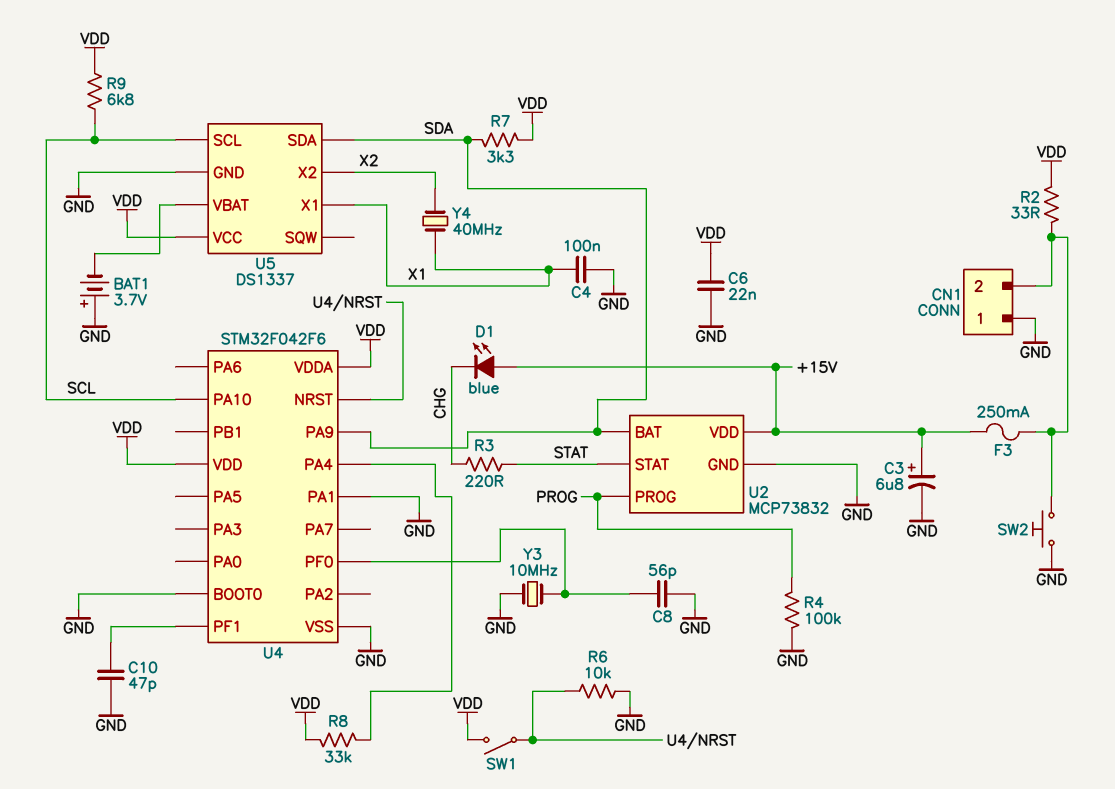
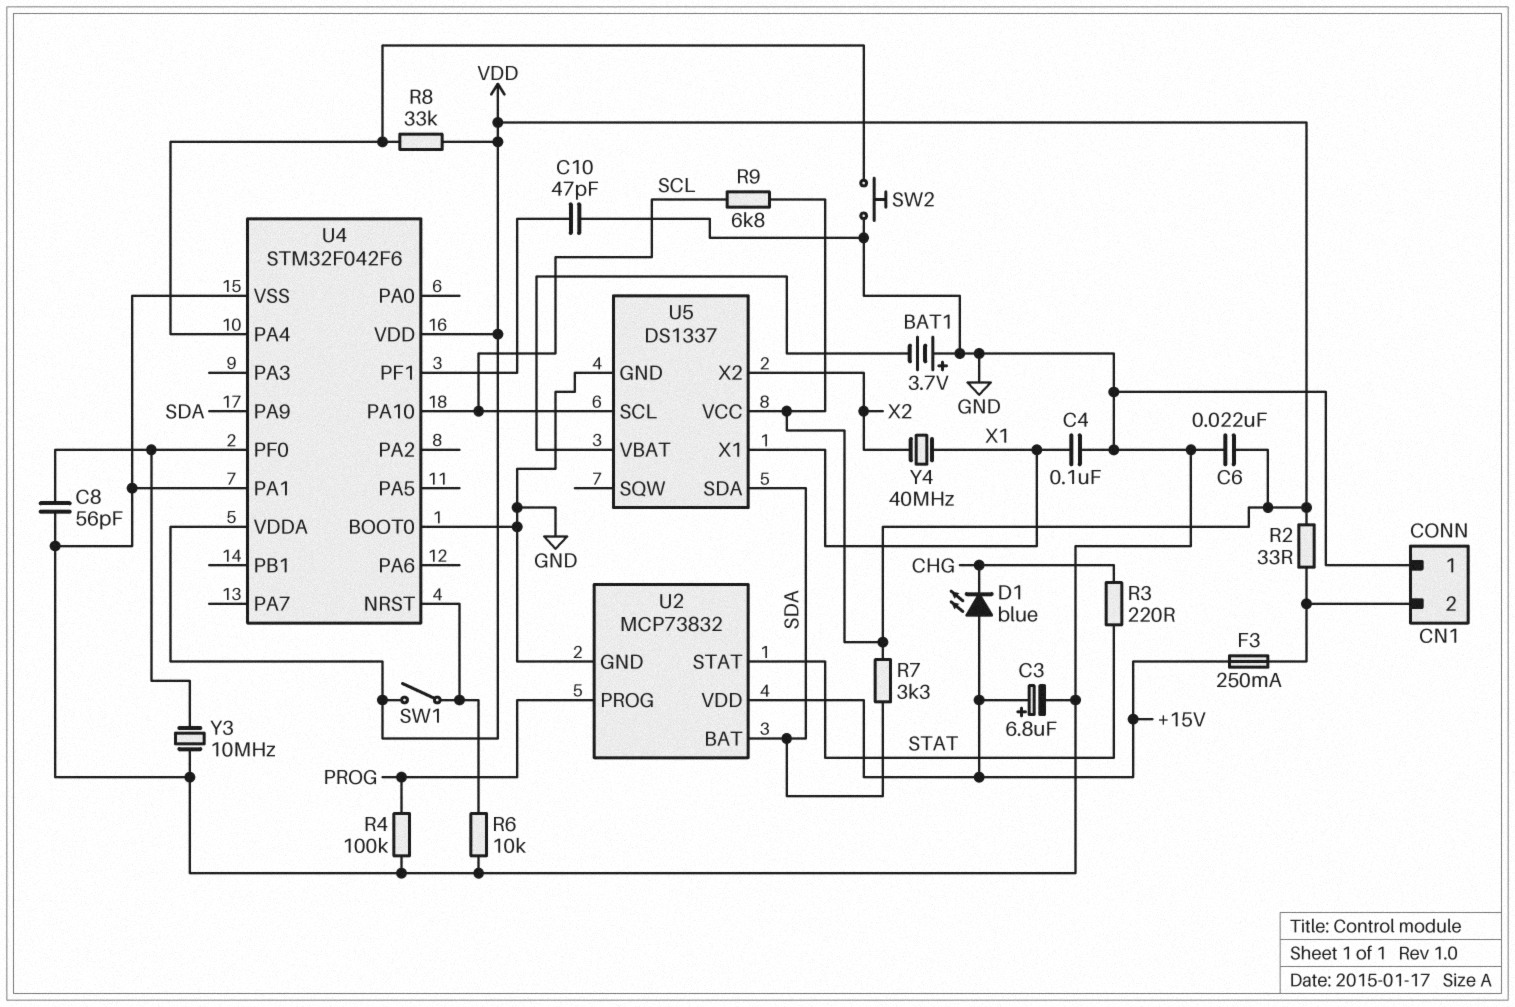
SW2: button (CN1/2, GND) -> button (GND, U4/PA4)

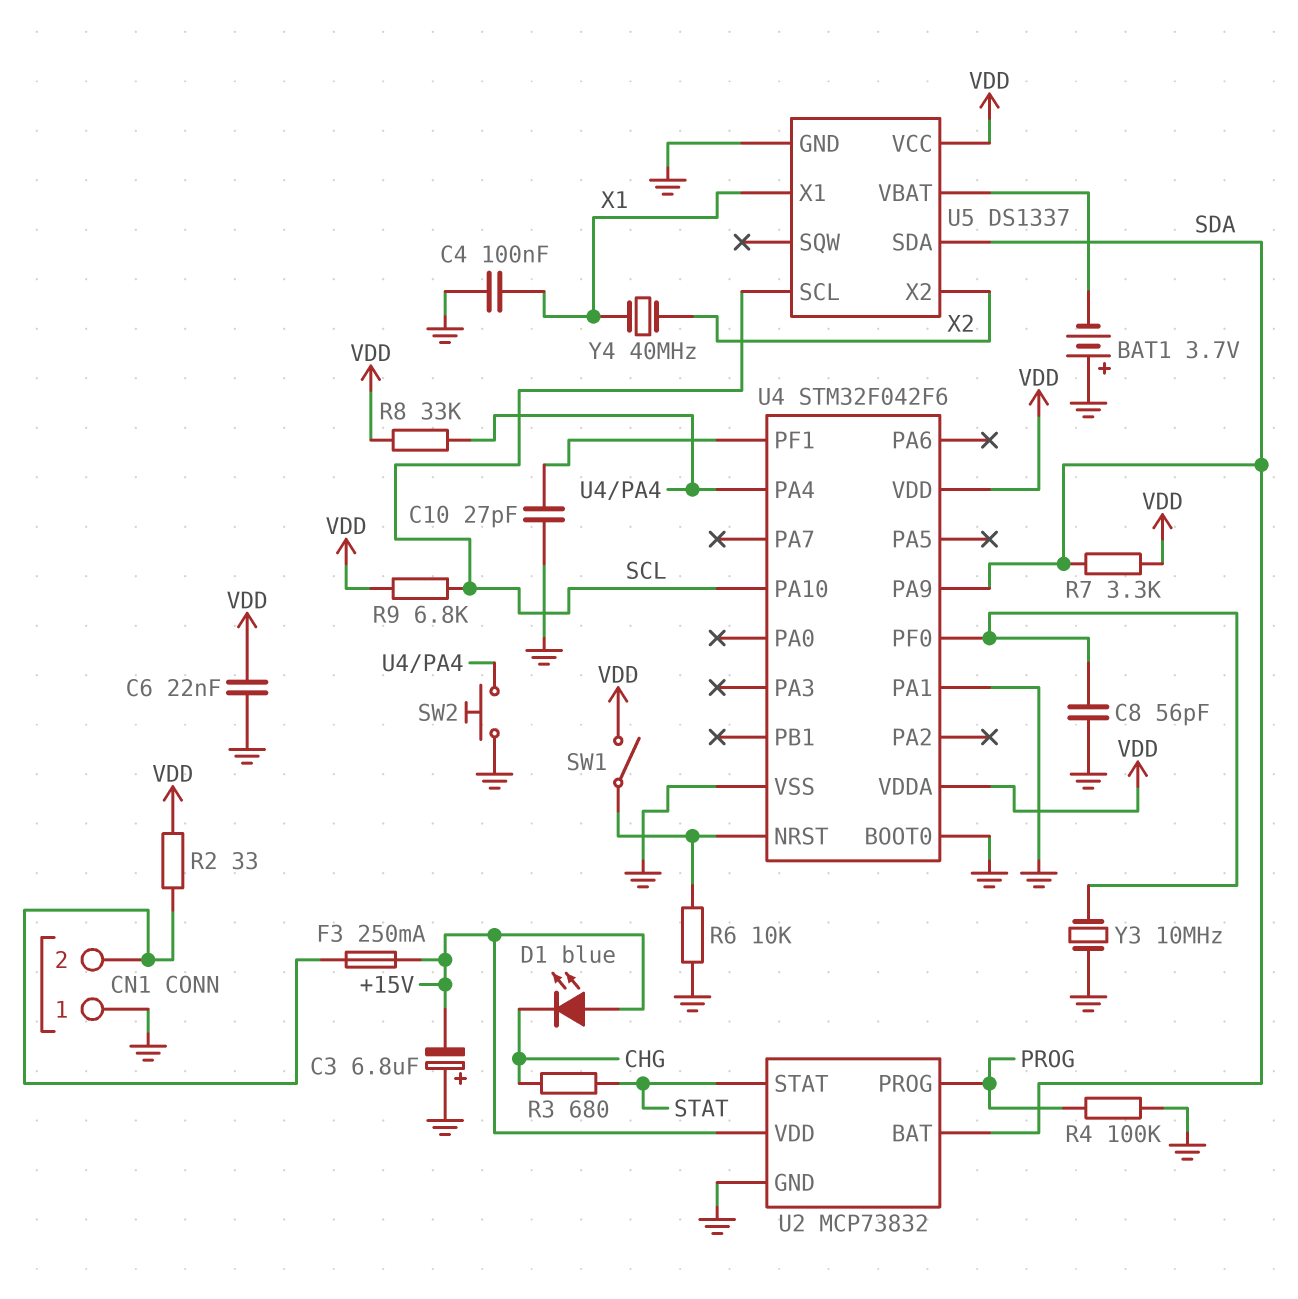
C3: 6.8uF (plus +15V, minus GND) -> 6.8uF (plus GND, minus +15V)
C10: 47pF (GND, U4/PF1) -> 27pF (GND, U4/PF1)
R3: 220 (CHG, STAT) -> 680 (CHG, STAT)

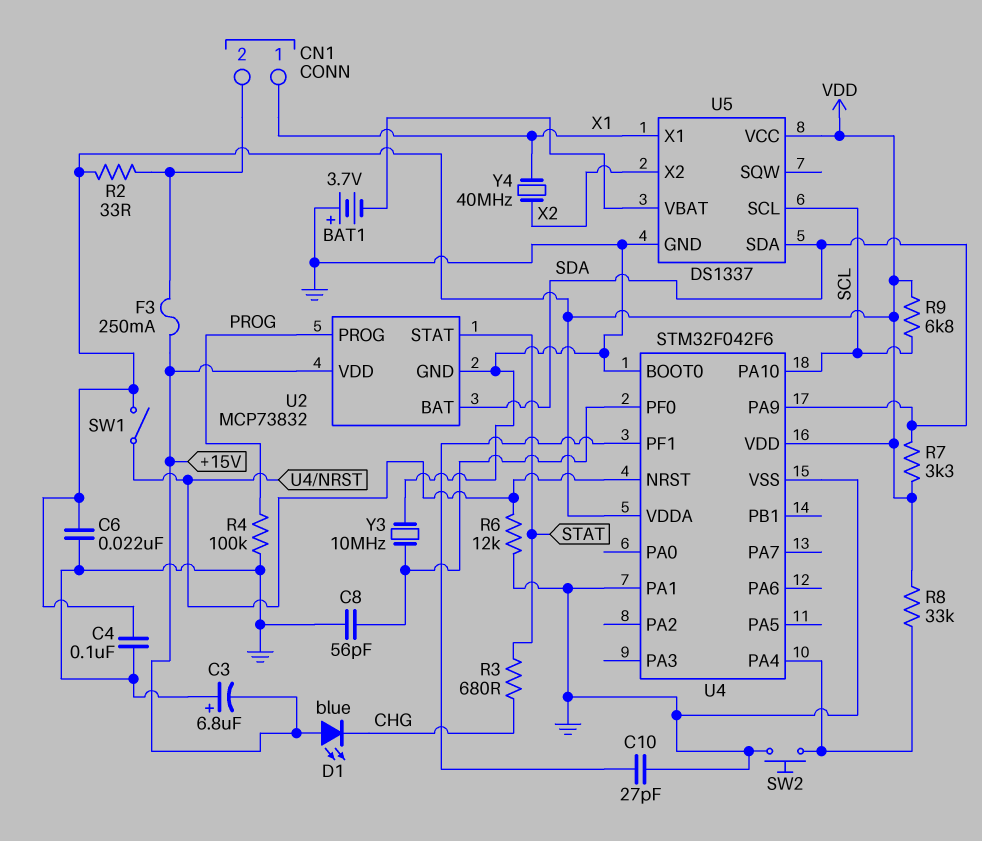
C4: 100nF (GND, X1) -> 100nF (GND, VDD)
CN1 pin 1: GND -> X1
R6: 10k (GND, U4/NRST) -> 12k (GND, U4/NRST)

